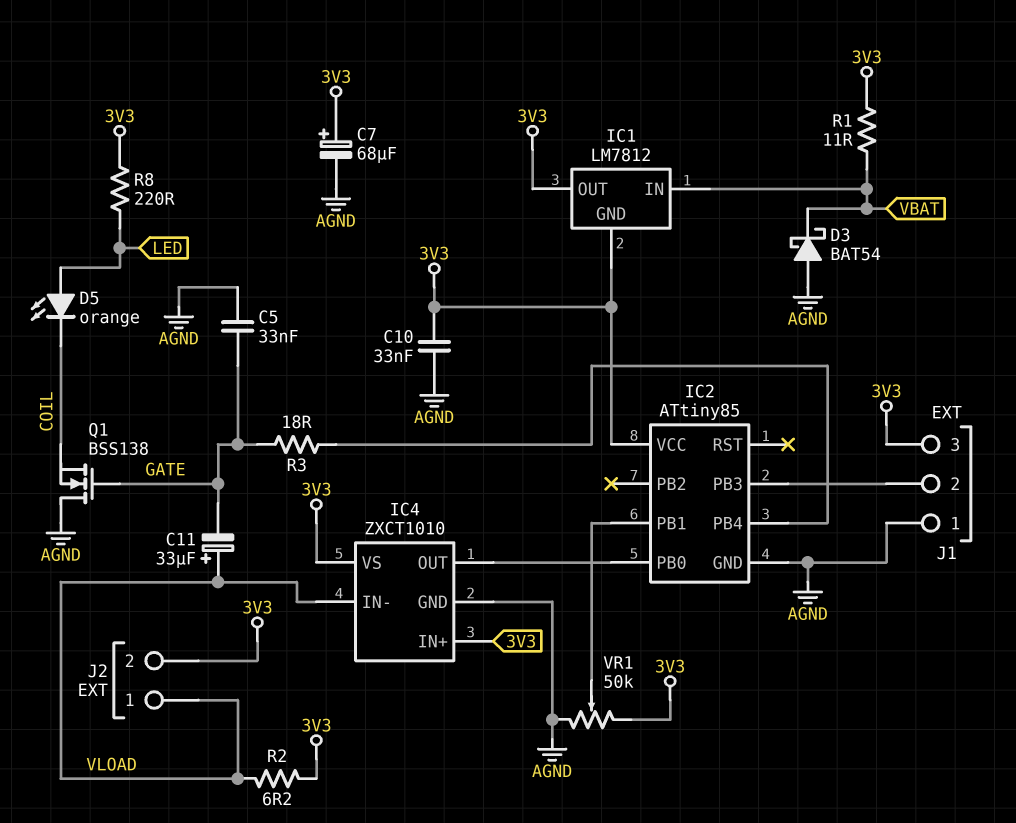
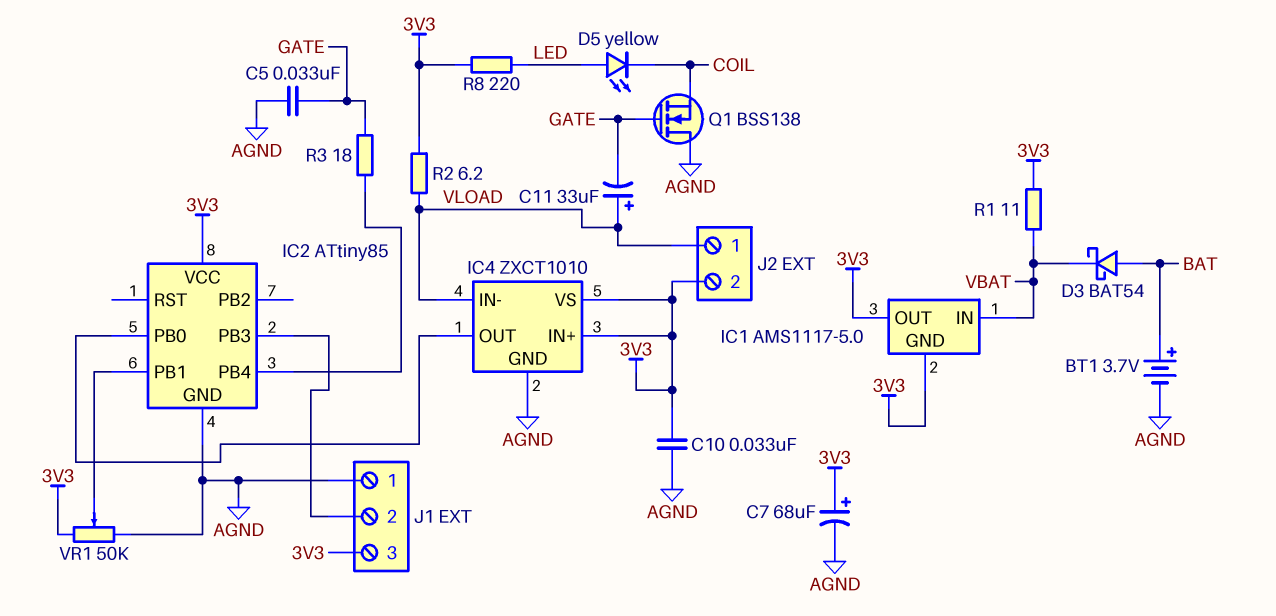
BT1: none -> 3.7V (plus BAT, minus AGND)
D3: schottky BAT54 (A AGND, K VBAT) -> schottky BAT54 (A BAT, K VBAT)
D5: LED orange (A LED, K COIL) -> LED yellow (A LED, K COIL)
IC1: LM7812 -> AMS1117-5.0

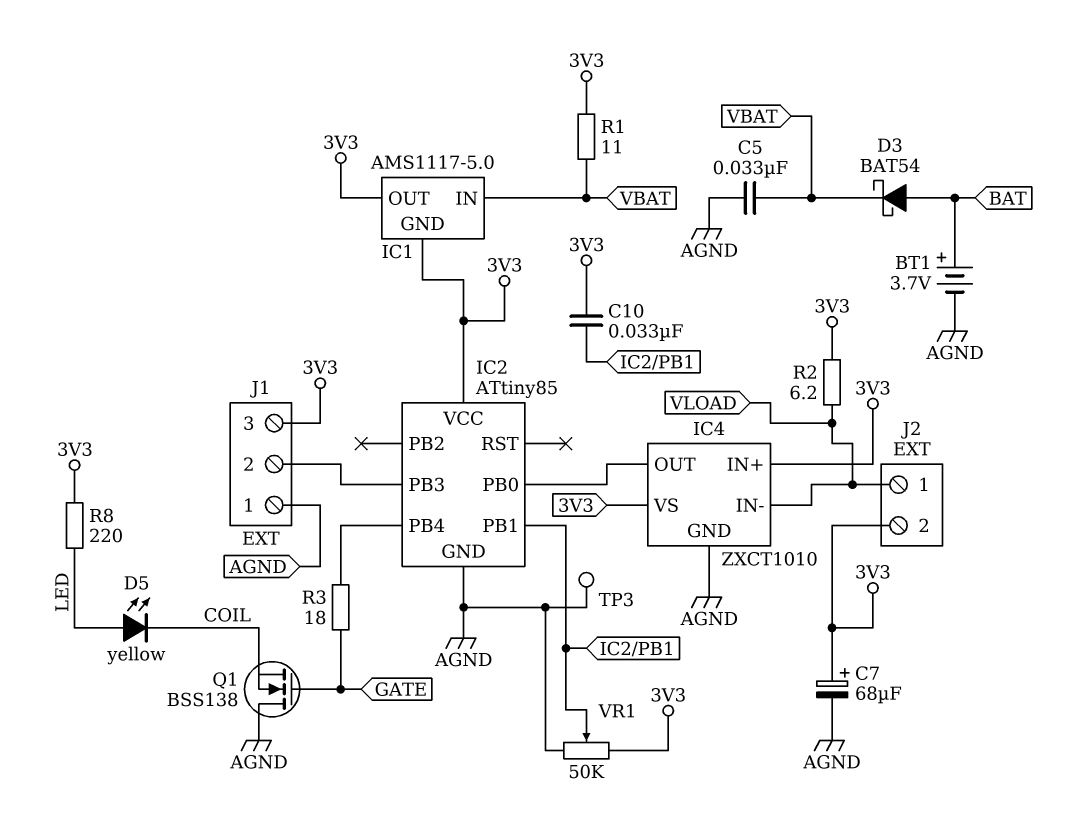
C5: 33nF (AGND, GATE) -> 33nF (AGND, VBAT)
C10: 33nF (3V3, AGND) -> 33nF (3V3, IC2/PB1)
C11: 33uF (plus VLOAD, minus GATE) -> none
TP3: none -> test point (AGND)

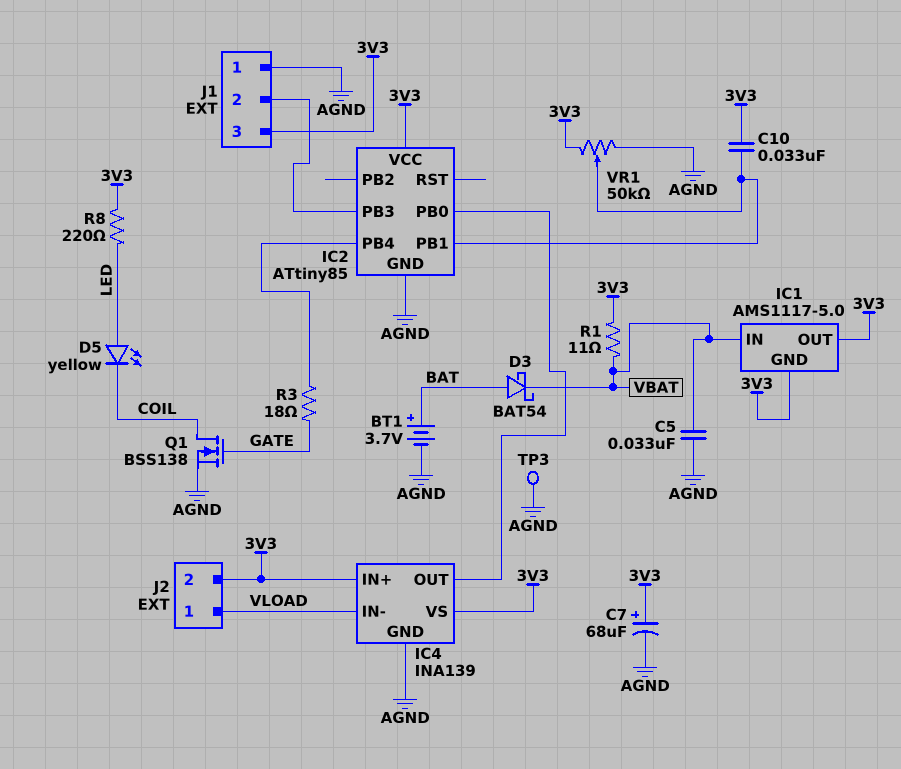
IC4: ZXCT1010 -> INA139
Q1: NMOS BSS138 (G GATE, D AGND, S COIL) -> NMOS BSS138 (G GATE, D COIL, S AGND)
R2: 6.2 (3V3, VLOAD) -> none

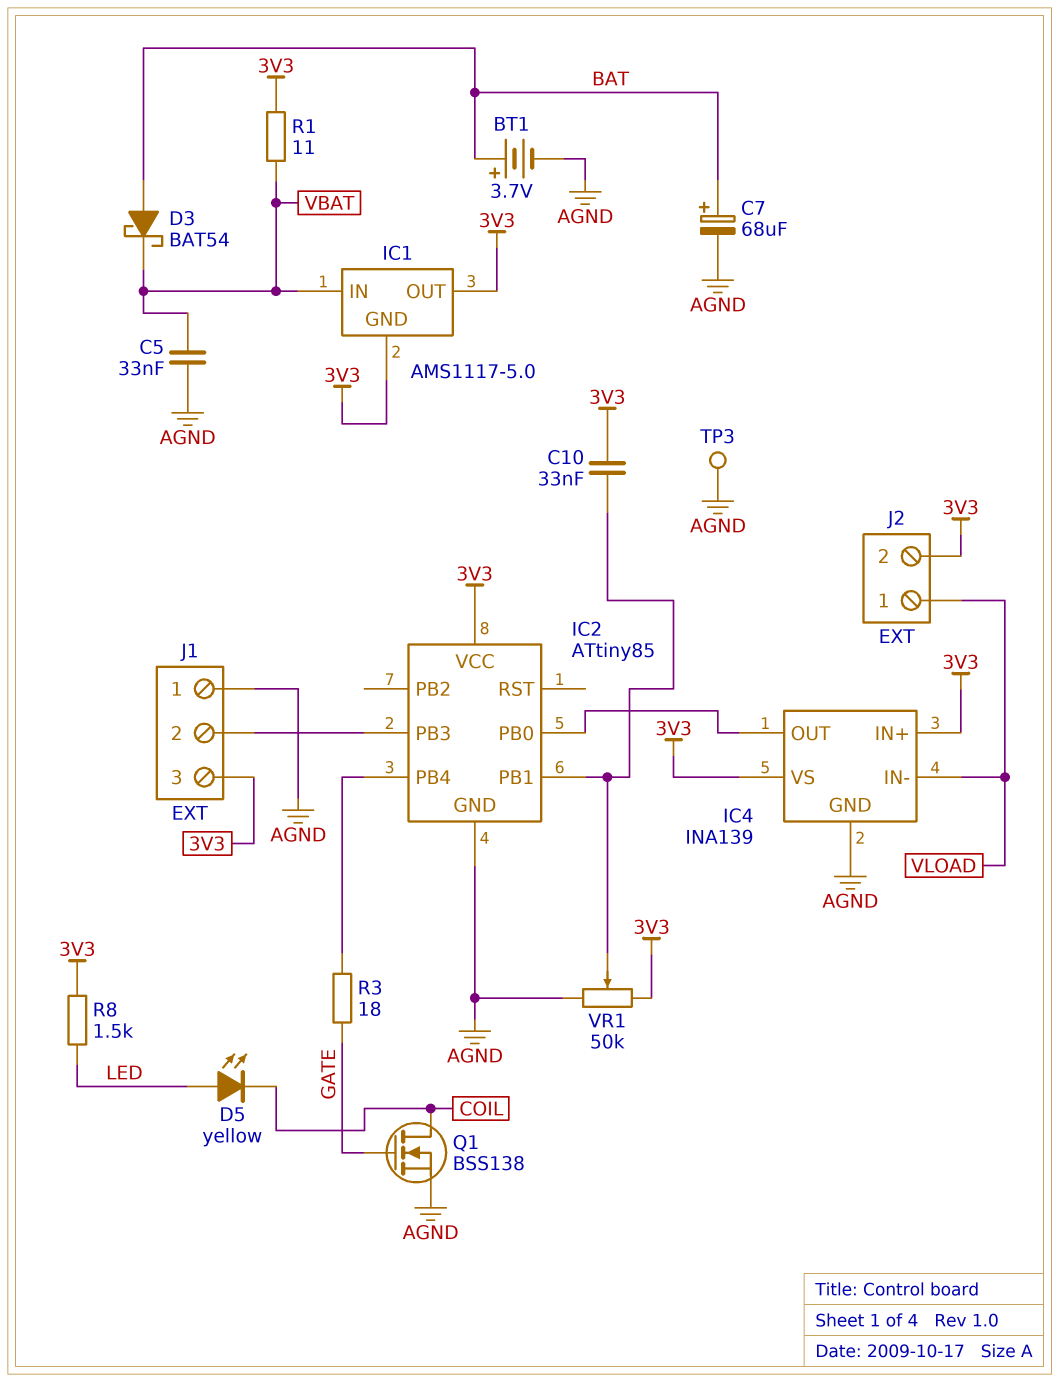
C7: 68uF (plus 3V3, minus AGND) -> 68uF (plus BAT, minus AGND)
R8: 220 (3V3, LED) -> 1.5k (3V3, LED)

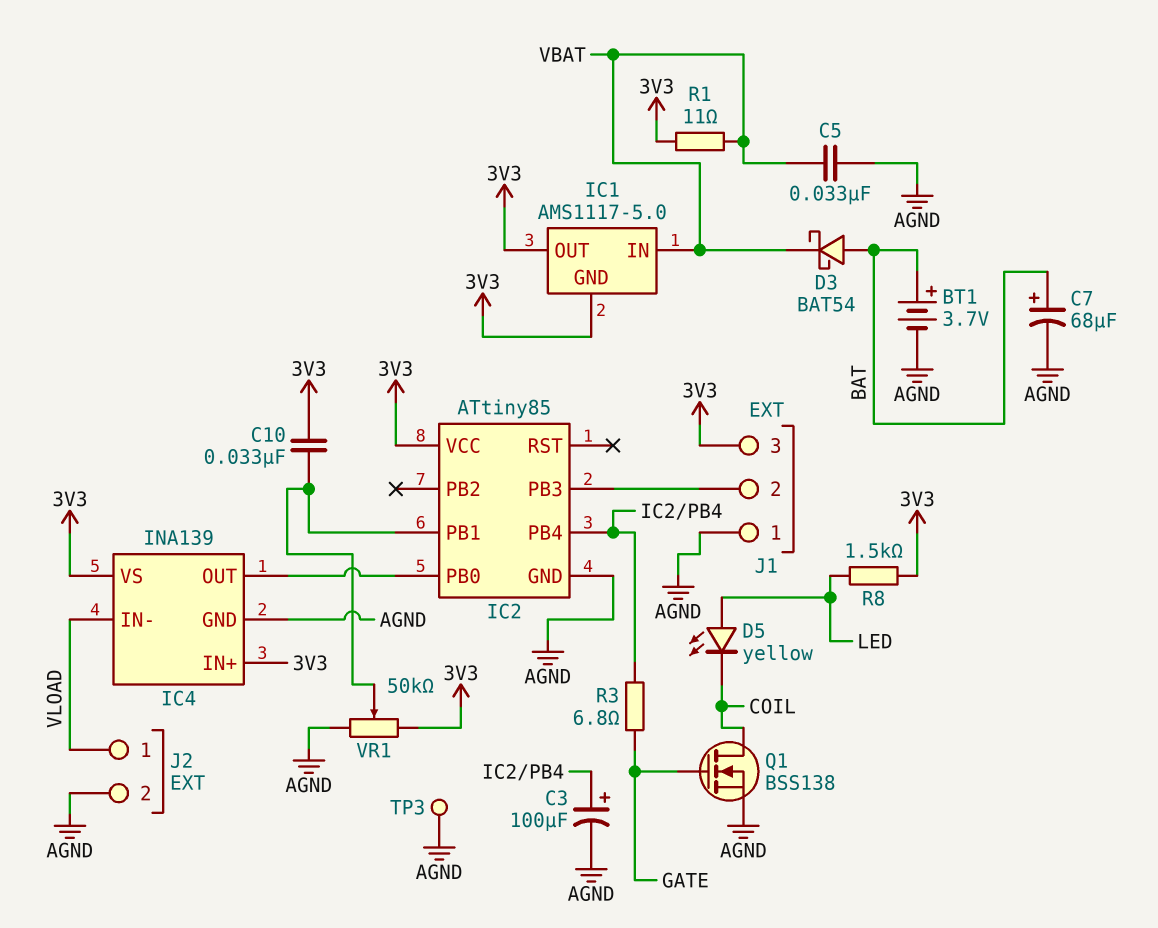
C3: none -> 100uF (plus IC2/PB4, minus AGND)
J2 pin 2: 3V3 -> AGND
R3: 18 (GATE, IC2/PB4) -> 6.8 (GATE, IC2/PB4)

